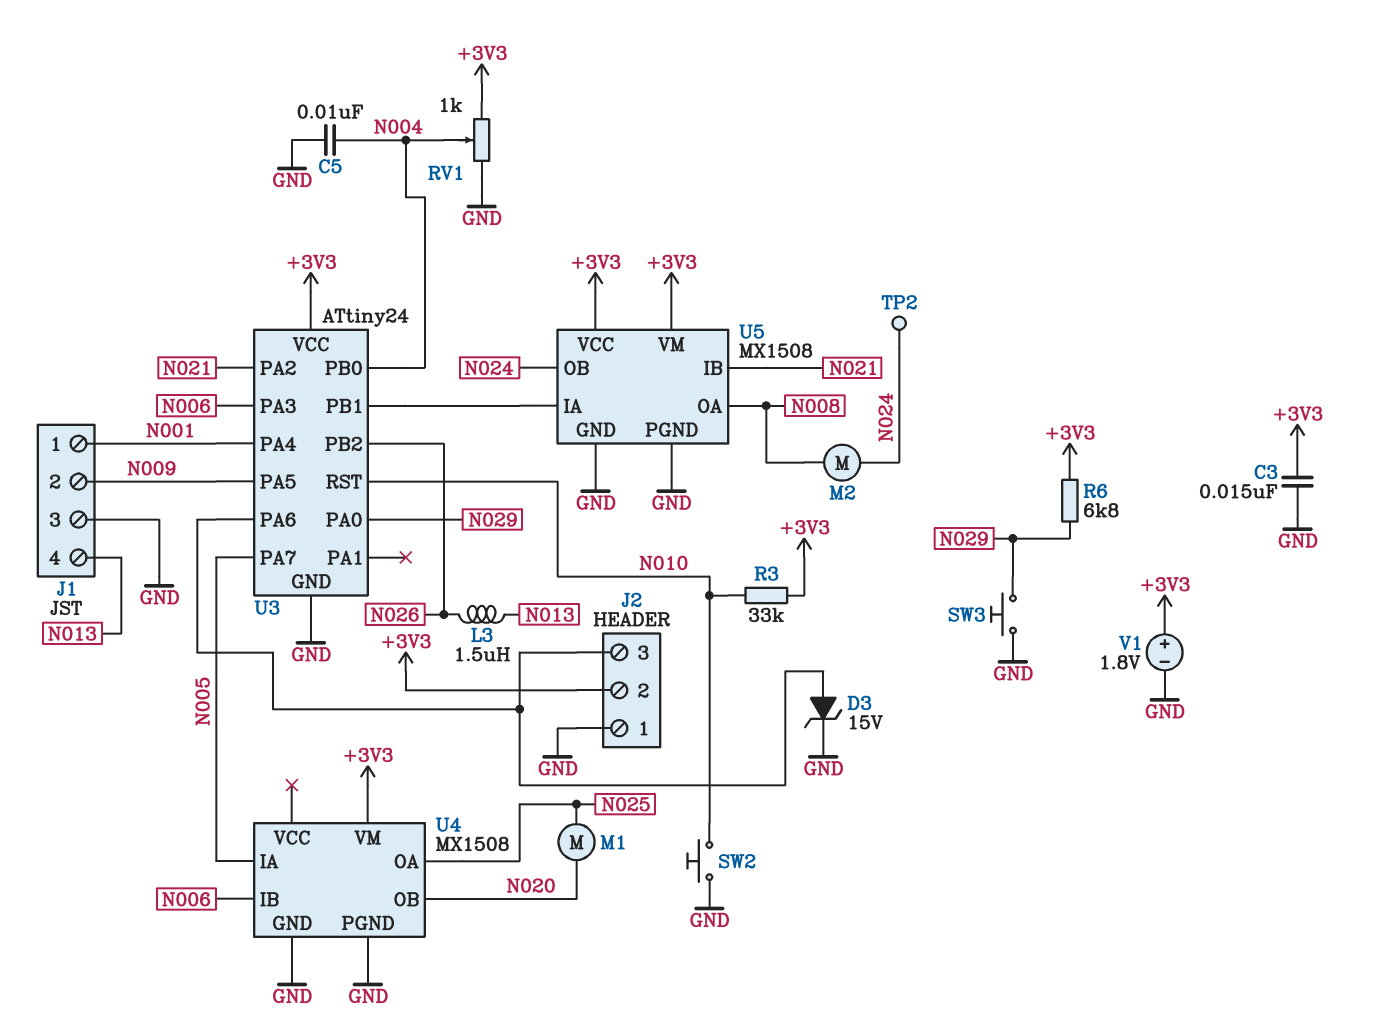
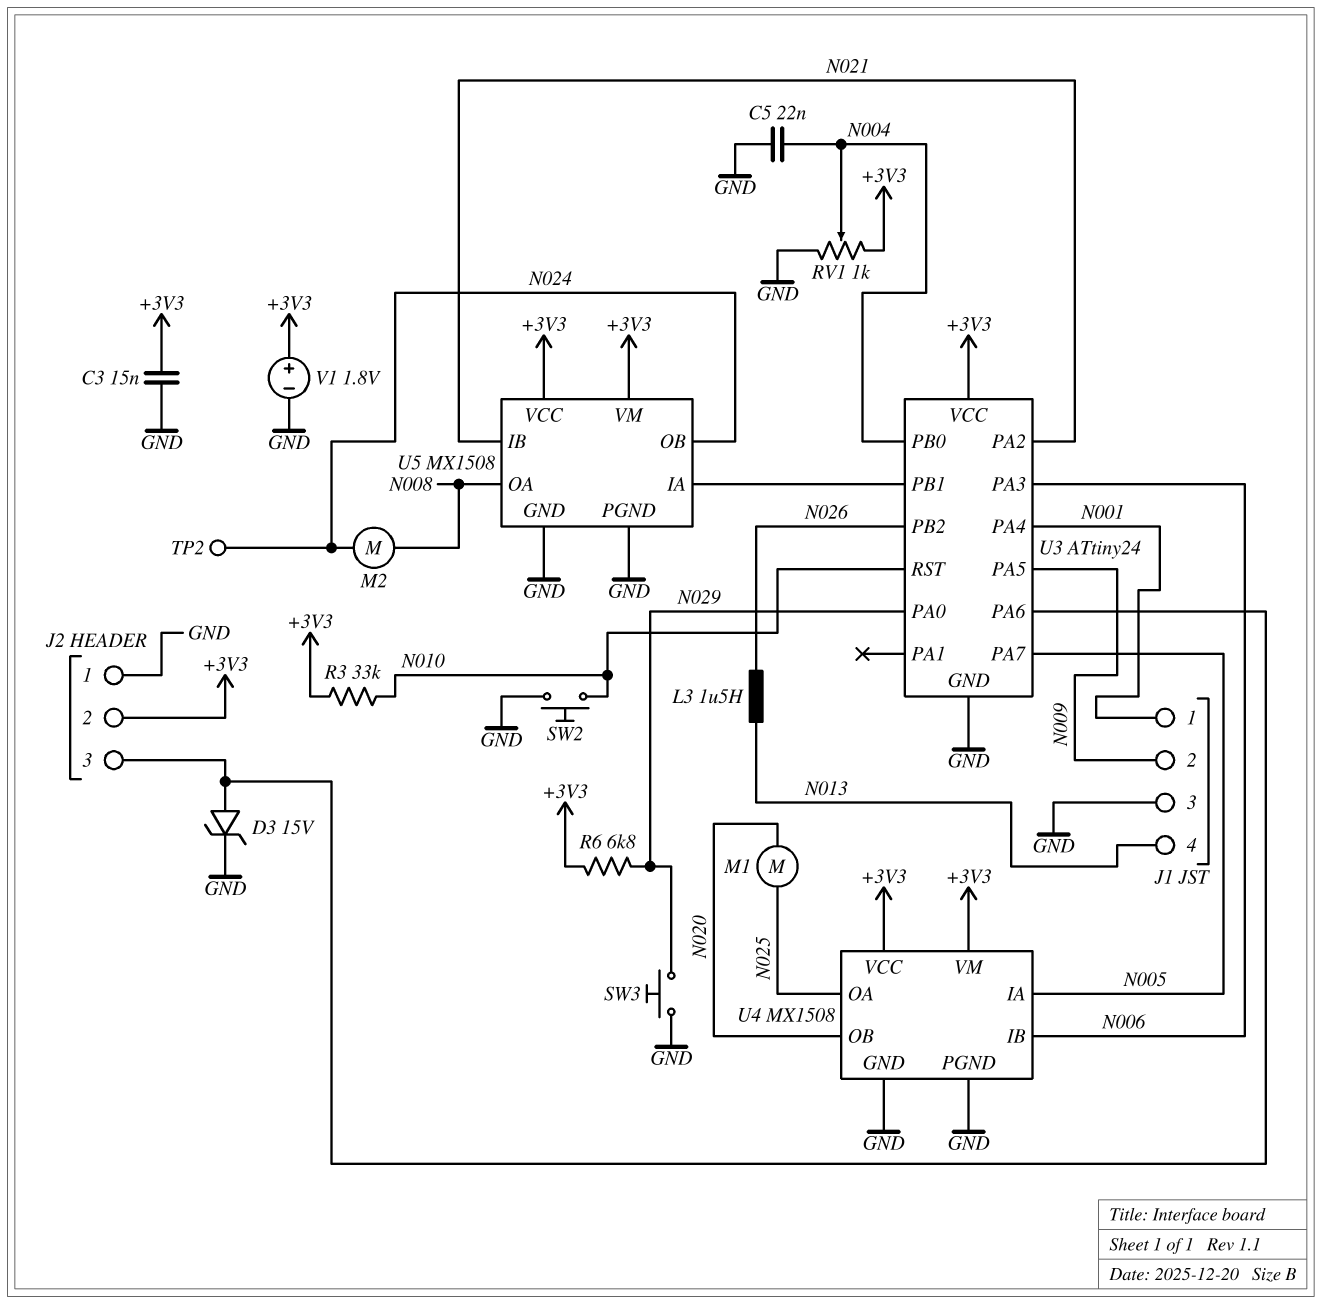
C5: 10nF (GND, N004) -> 22nF (GND, N004)
U4 pin VCC: none -> +3V3

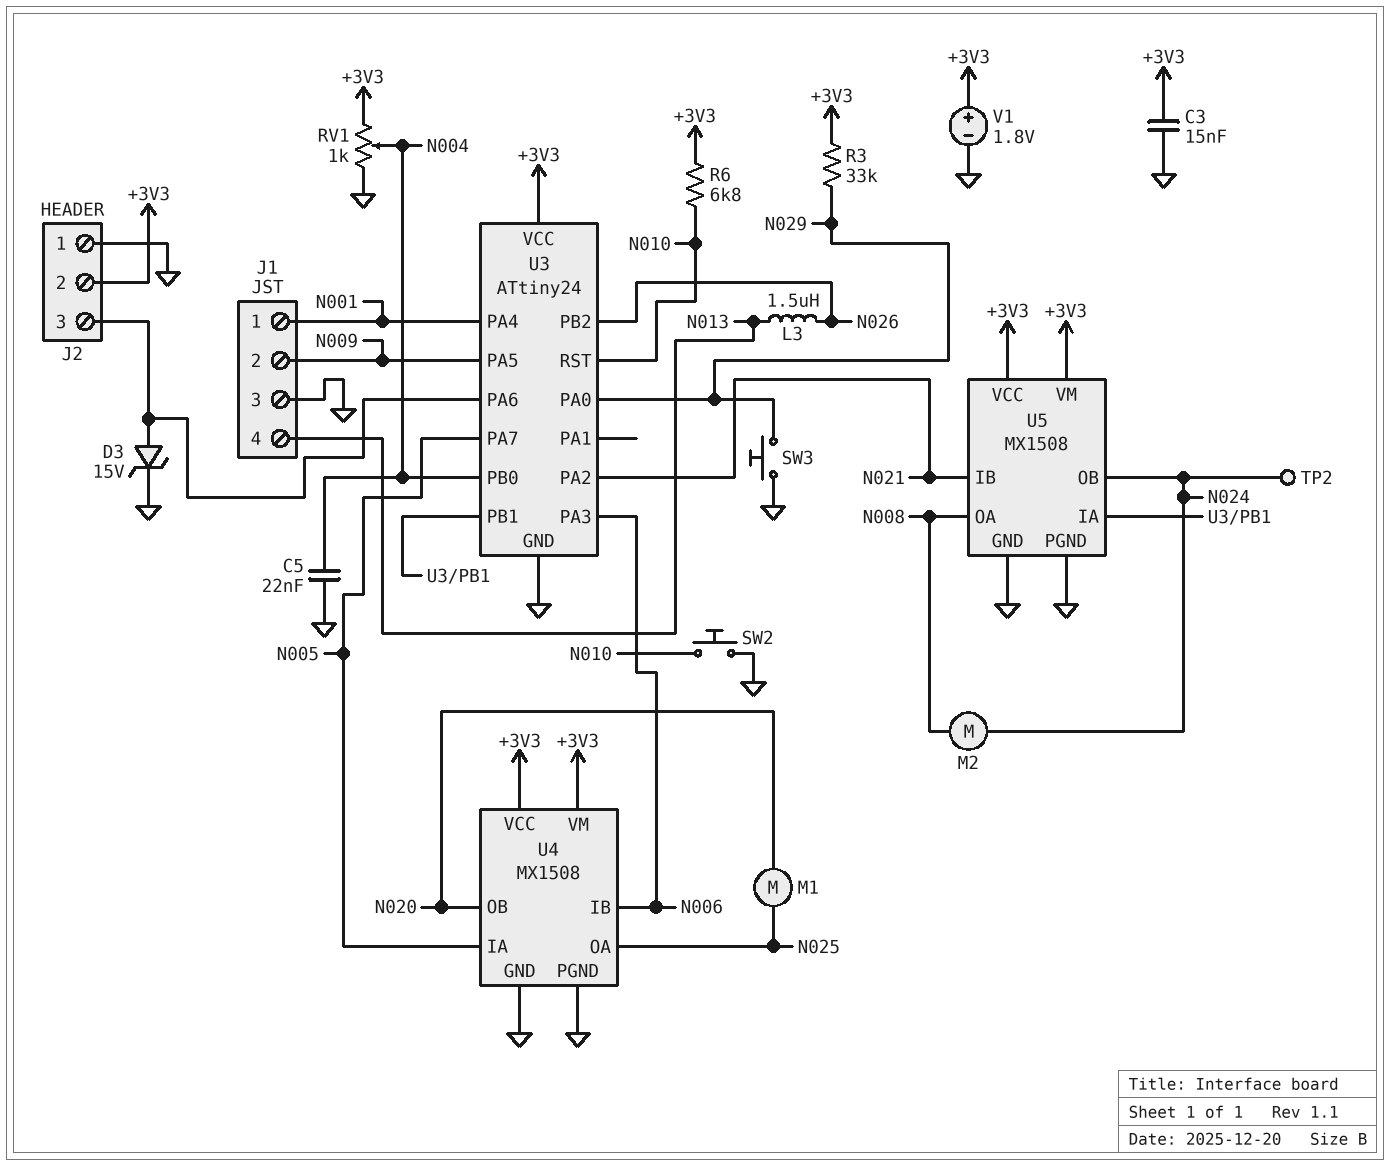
R3: 33k (+3V3, N010) -> 33k (+3V3, N029)
R6: 6.8k (+3V3, N029) -> 6.8k (+3V3, N010)

